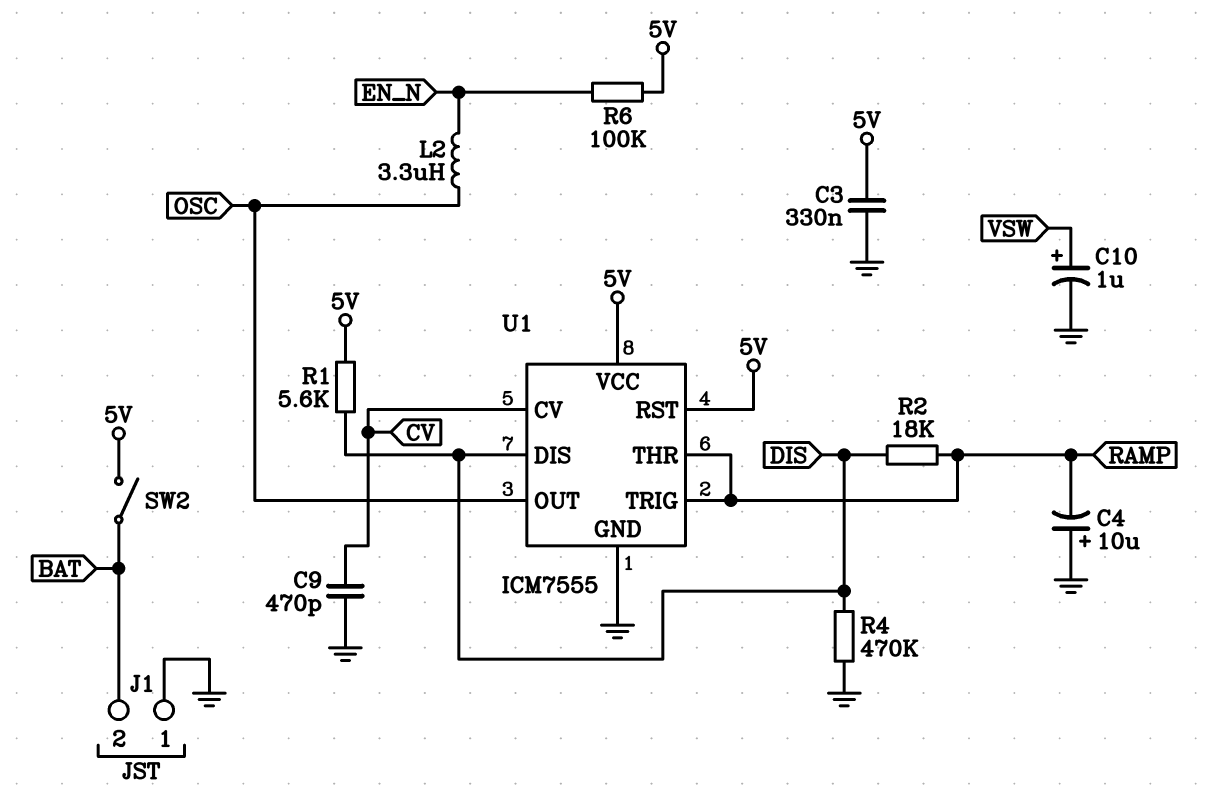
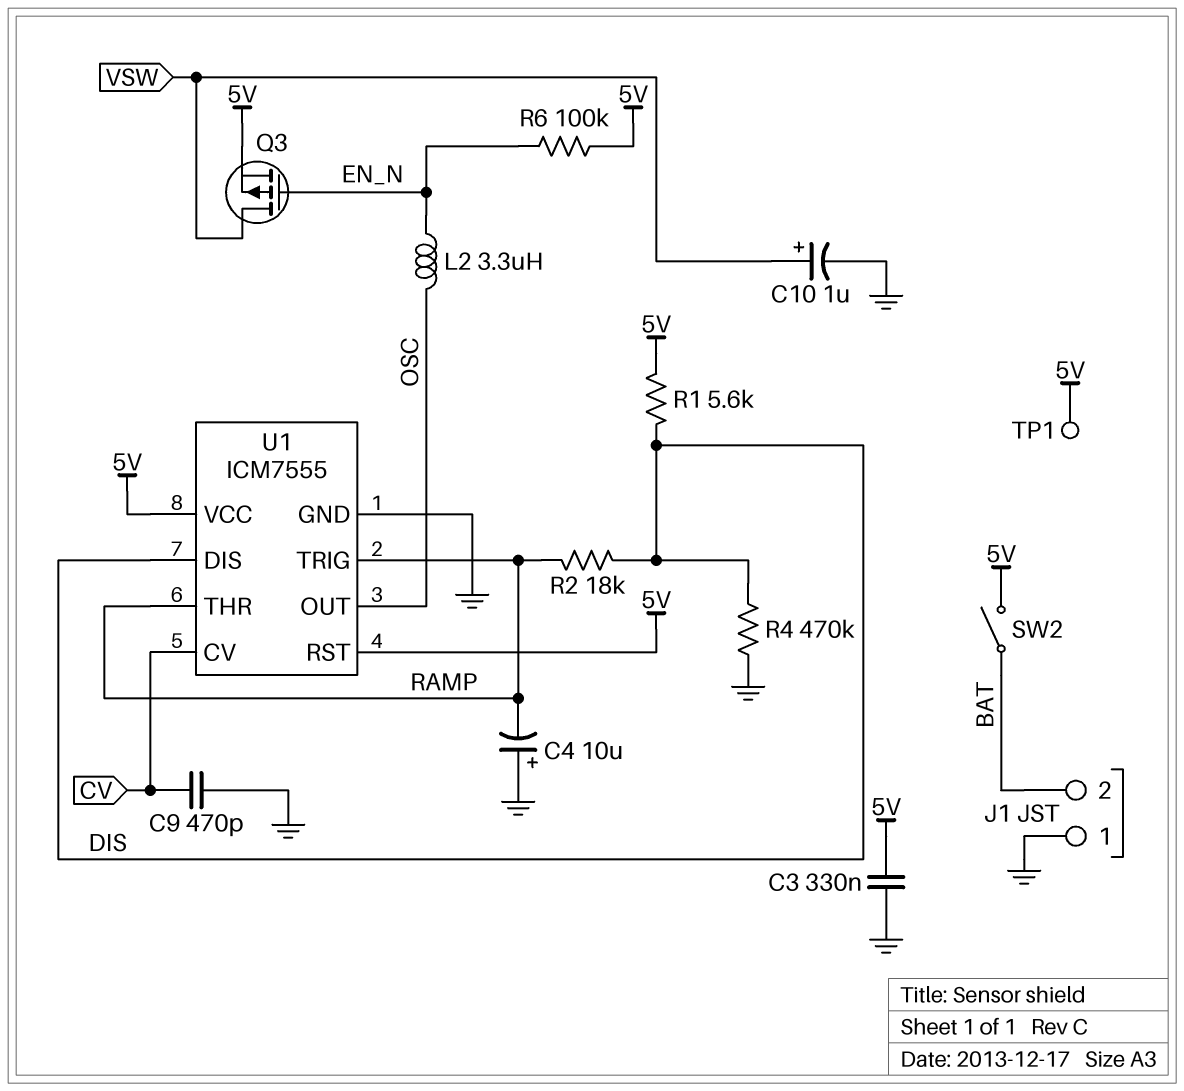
Q3: none -> PMOS (G EN_N, D VSW, S 5V)
TP1: none -> test point (5V)

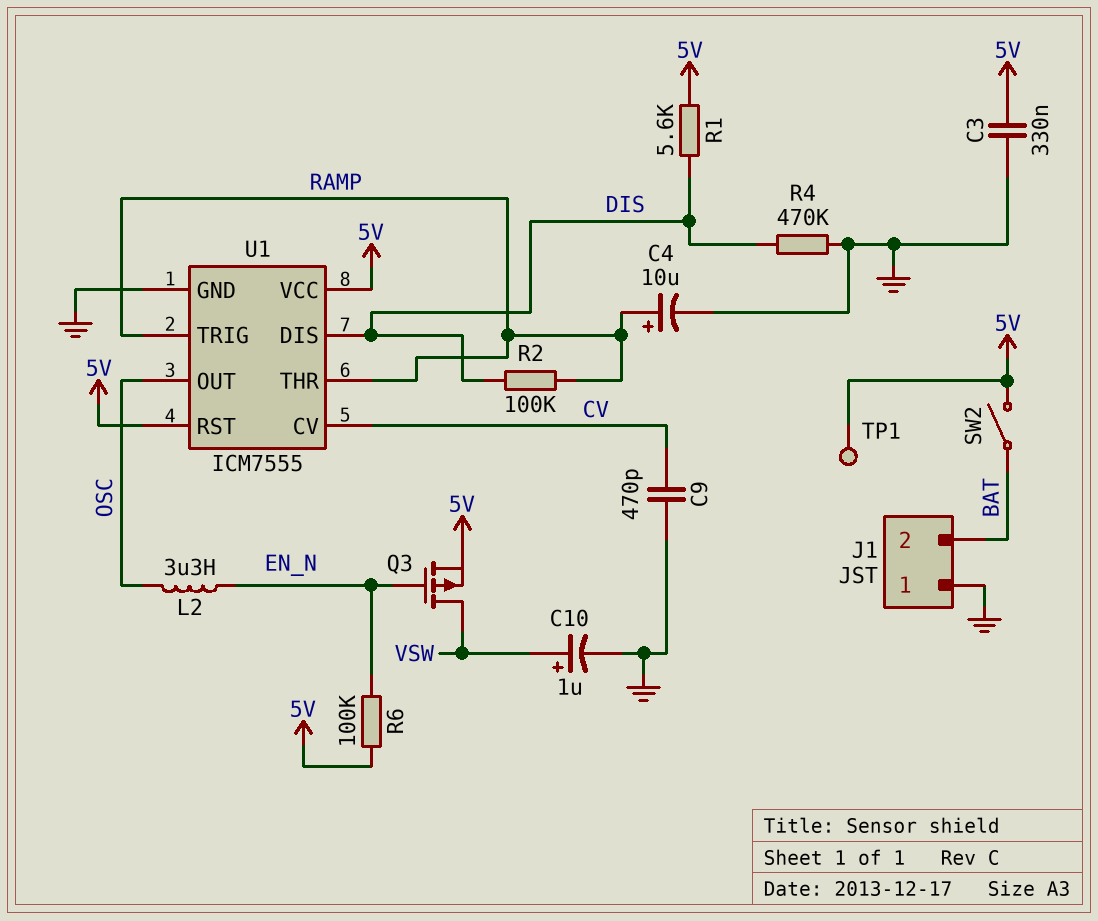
C4: 10uF (plus GND, minus RAMP) -> 10uF (plus RAMP, minus GND)
R2: 18k (DIS, RAMP) -> 100k (DIS, RAMP)

